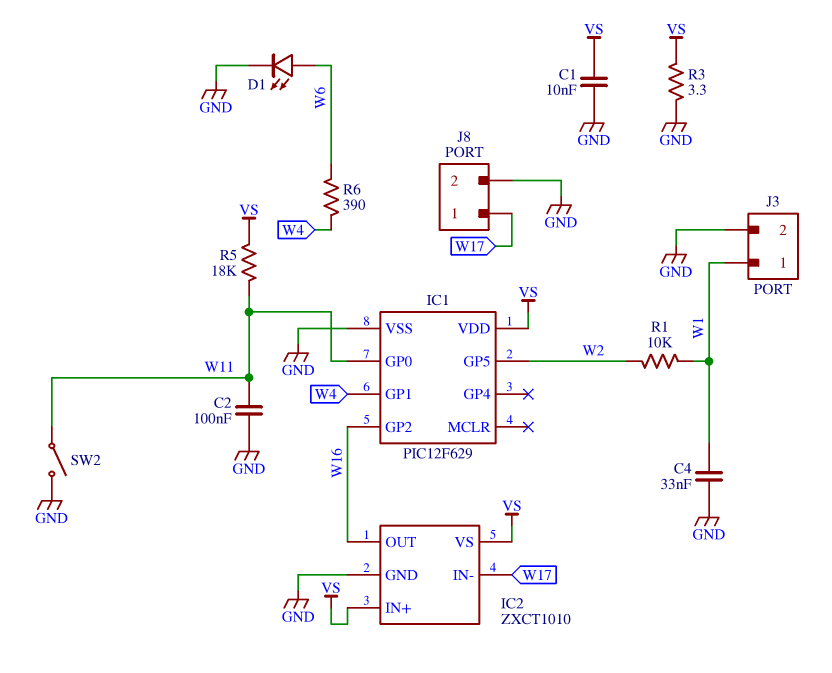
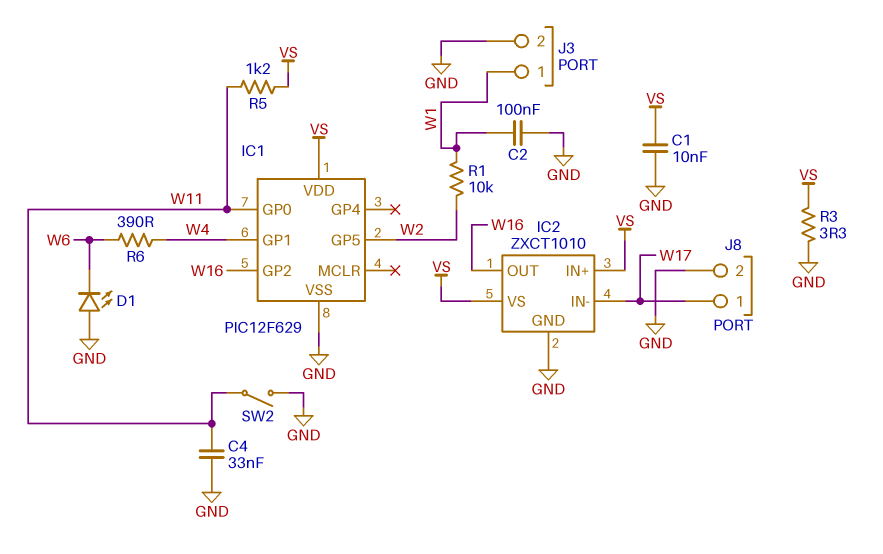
C2: 100nF (GND, W11) -> 100nF (GND, W1)
C4: 33nF (GND, W1) -> 33nF (GND, W11)
D1: LED (A W6, K GND) -> LED (A GND, K W6)
R5: 18k (VS, W11) -> 1.2k (VS, W11)

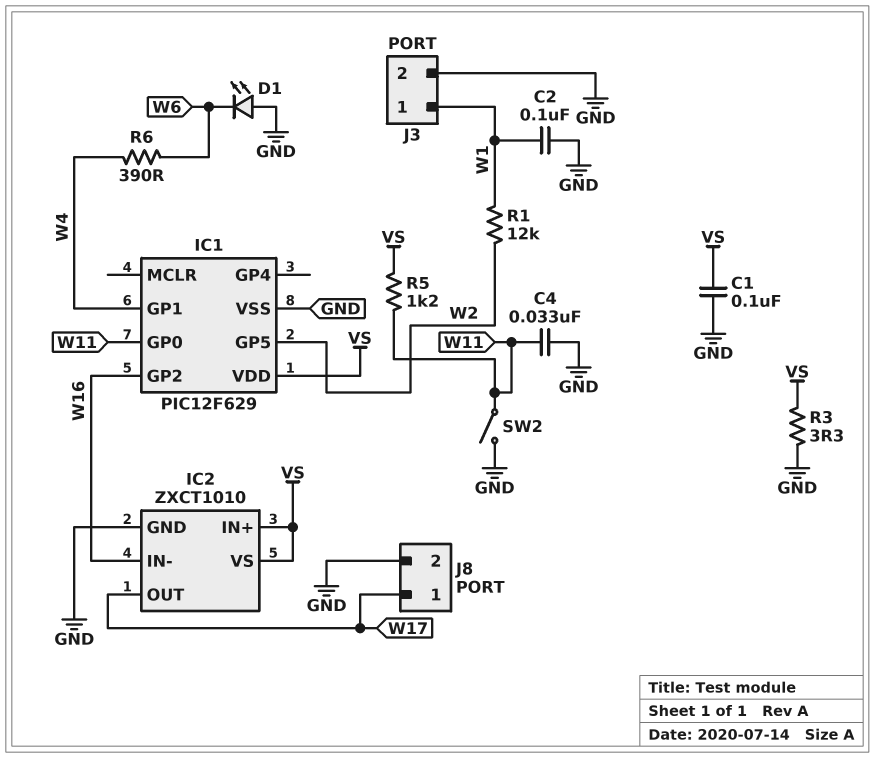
C1: 10nF (GND, VS) -> 100nF (GND, VS)
IC2 pin IN-: W17 -> W16
IC2 pin OUT: W16 -> W17
R1: 10k (W1, W2) -> 12k (W1, W2)

